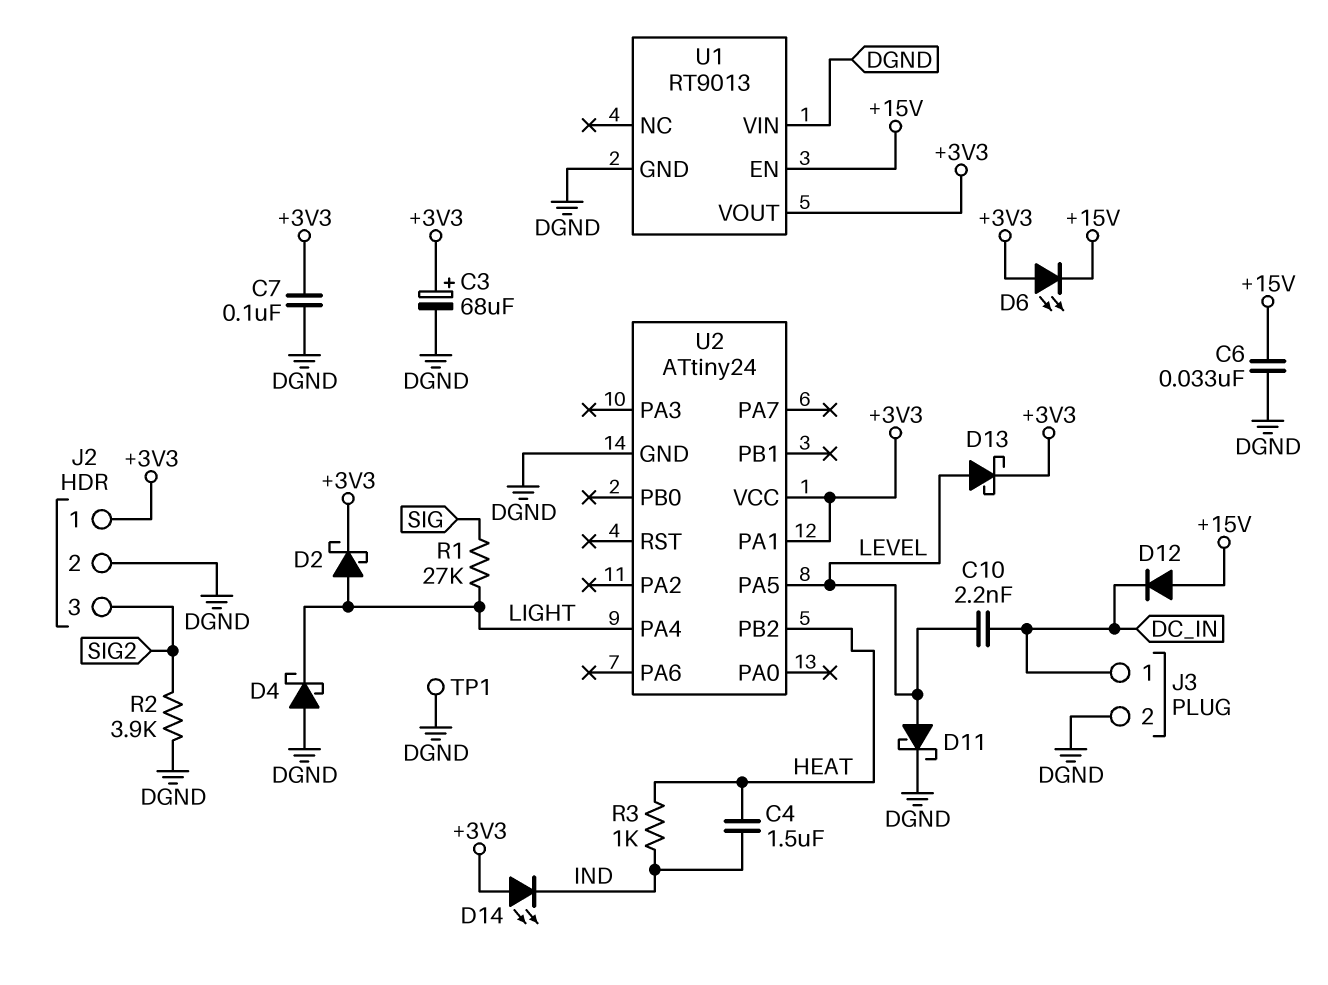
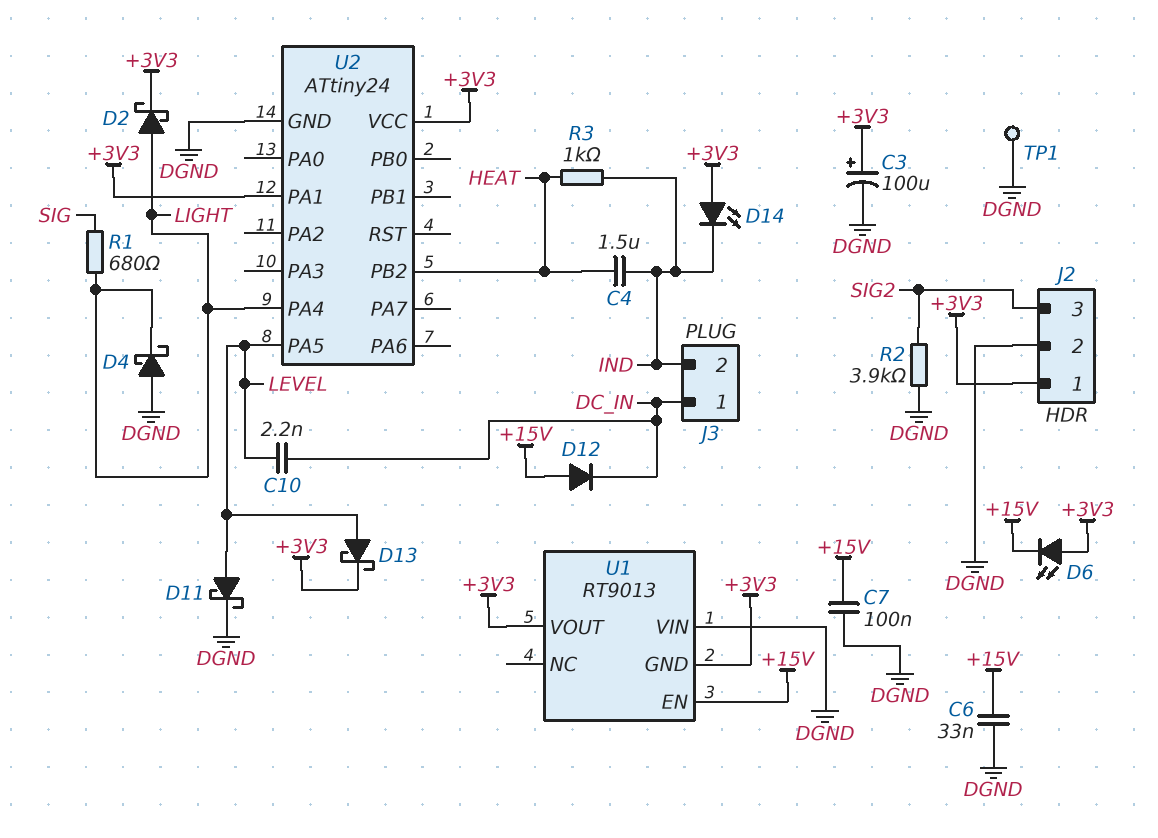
C3: 68uF (plus +3V3, minus DGND) -> 100uF (plus +3V3, minus DGND)
C7: 100nF (+3V3, DGND) -> 100nF (+15V, DGND)
J3 pin 2: DGND -> IND
R1: 27k (LIGHT, SIG) -> 680 (LIGHT, SIG)
U1 pin GND: DGND -> +3V3

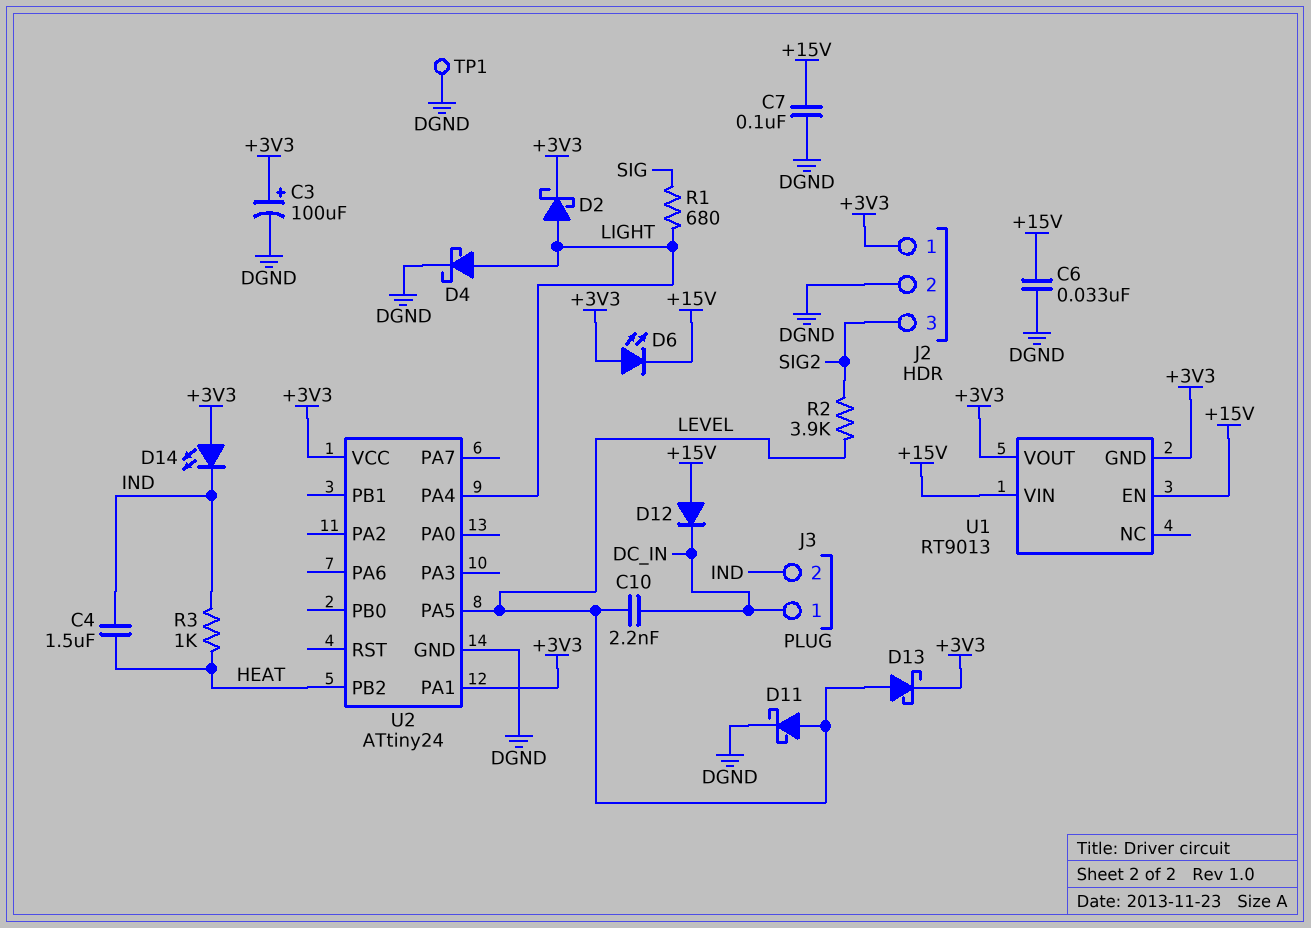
D4: schottky (A DGND, K LIGHT) -> schottky (A LIGHT, K DGND)
R2: 3.9k (DGND, SIG2) -> 3.9k (LEVEL, SIG2)
U1 pin VIN: DGND -> +15V

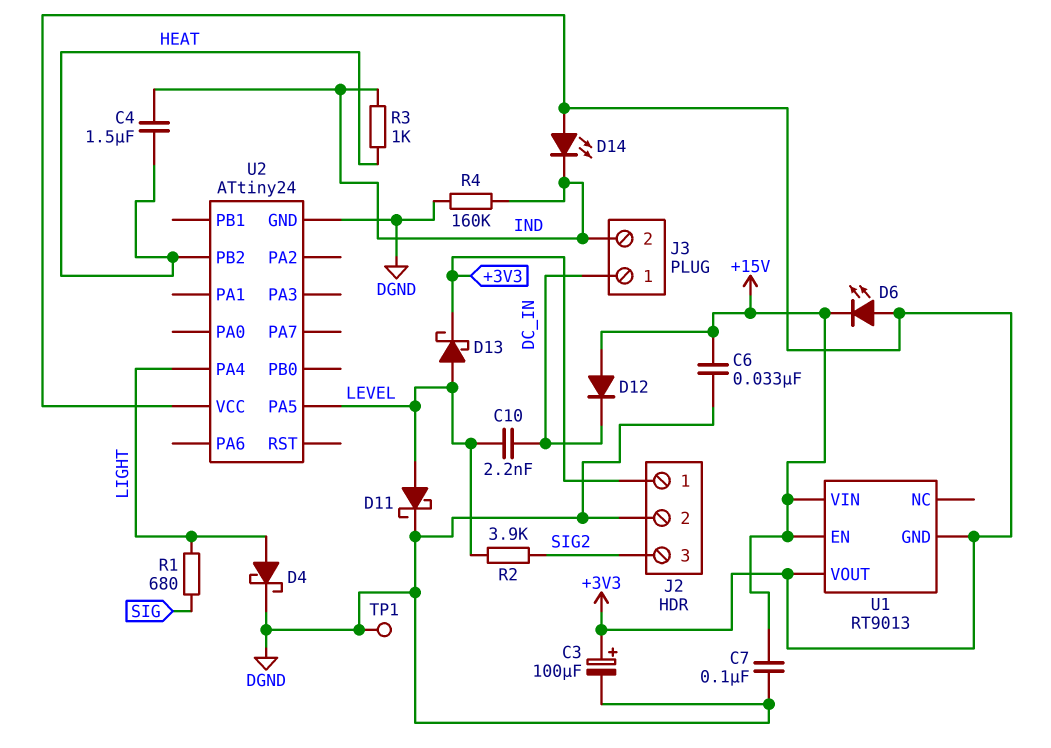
D2: schottky (A LIGHT, K +3V3) -> none
R4: none -> 160k (DGND, IND)
U2 pin PA1: +3V3 -> none

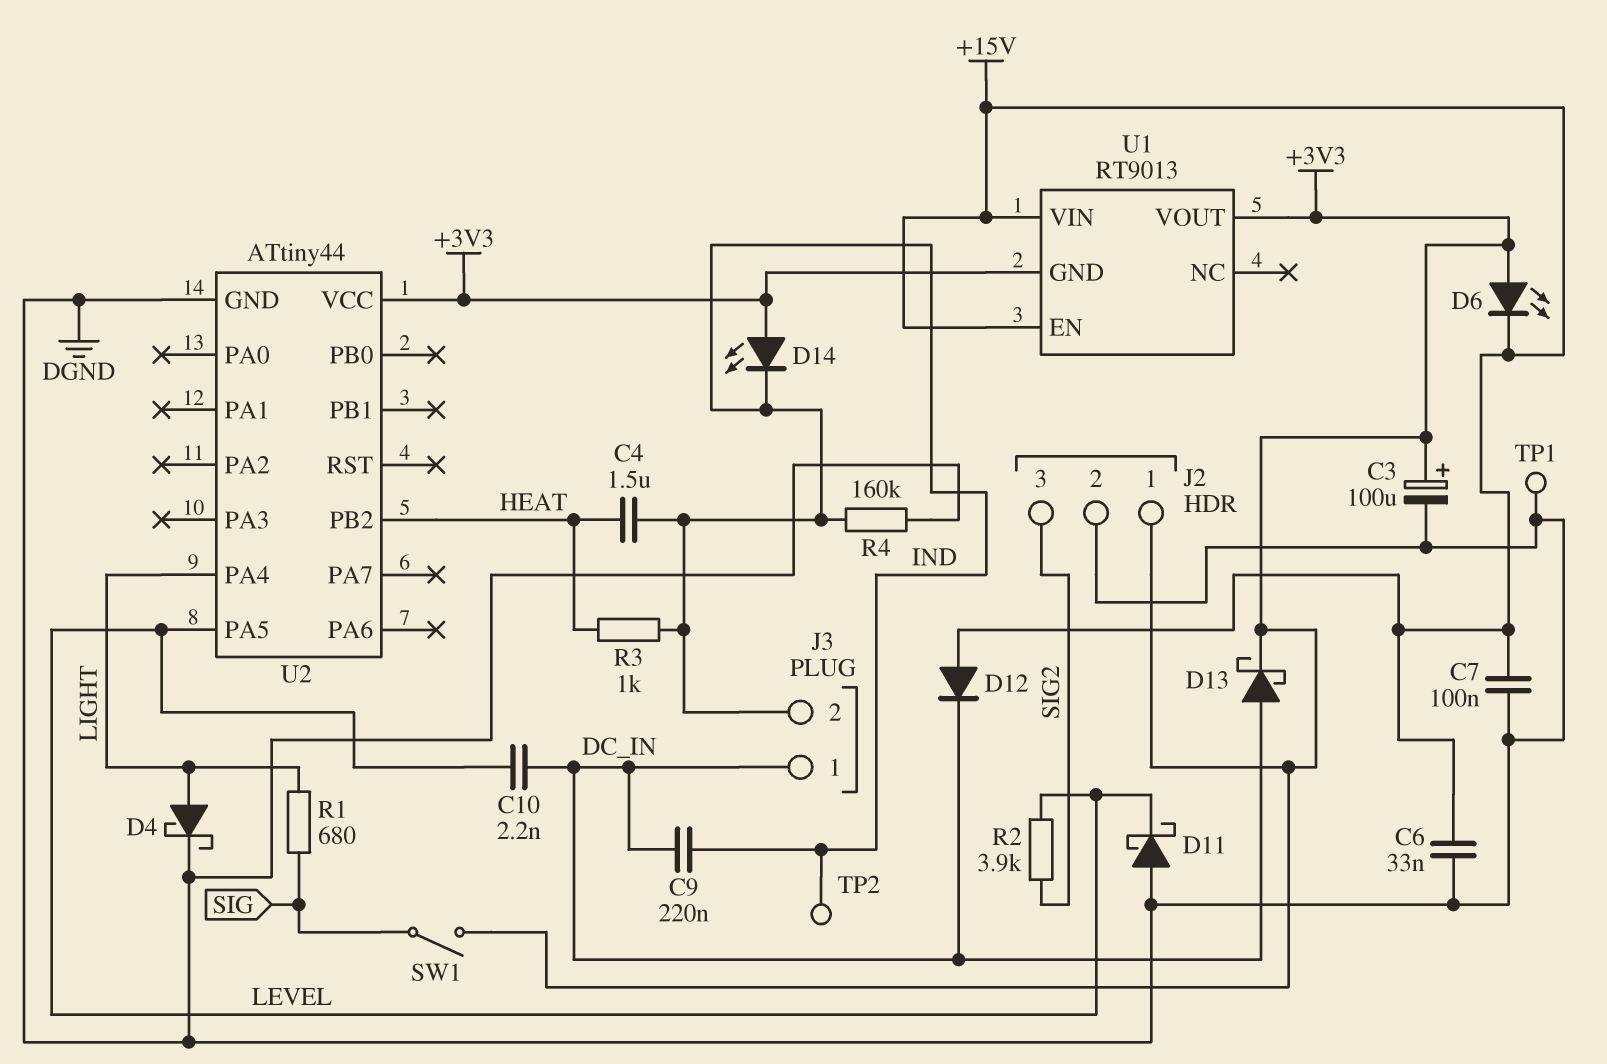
C9: none -> 220nF (DC_IN, IND)
D11: schottky (A LEVEL, K DGND) -> schottky (A DGND, K LEVEL)
D13: schottky (A LEVEL, K +3V3) -> schottky (A DC_IN, K +3V3)
SW1: none -> switch (+3V3, SIG)
TP2: none -> test point (IND)
U2: ATtiny24 -> ATtiny44

